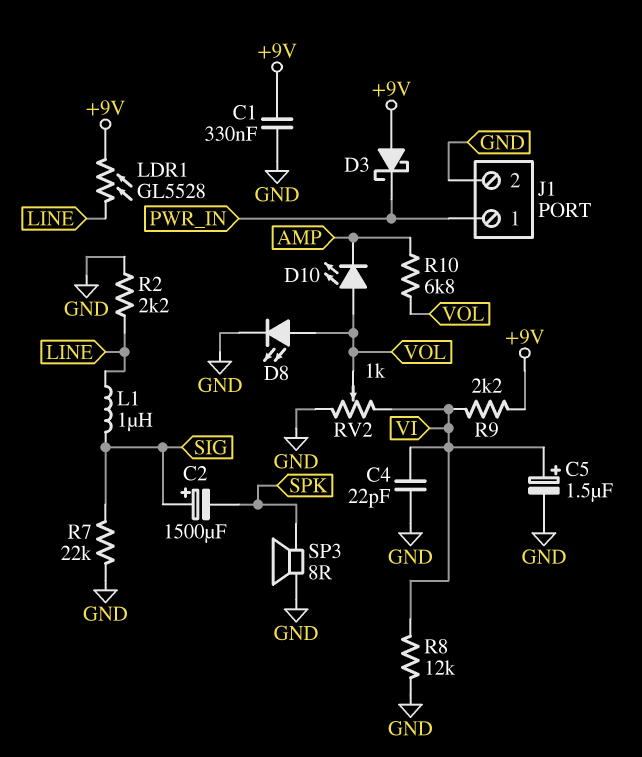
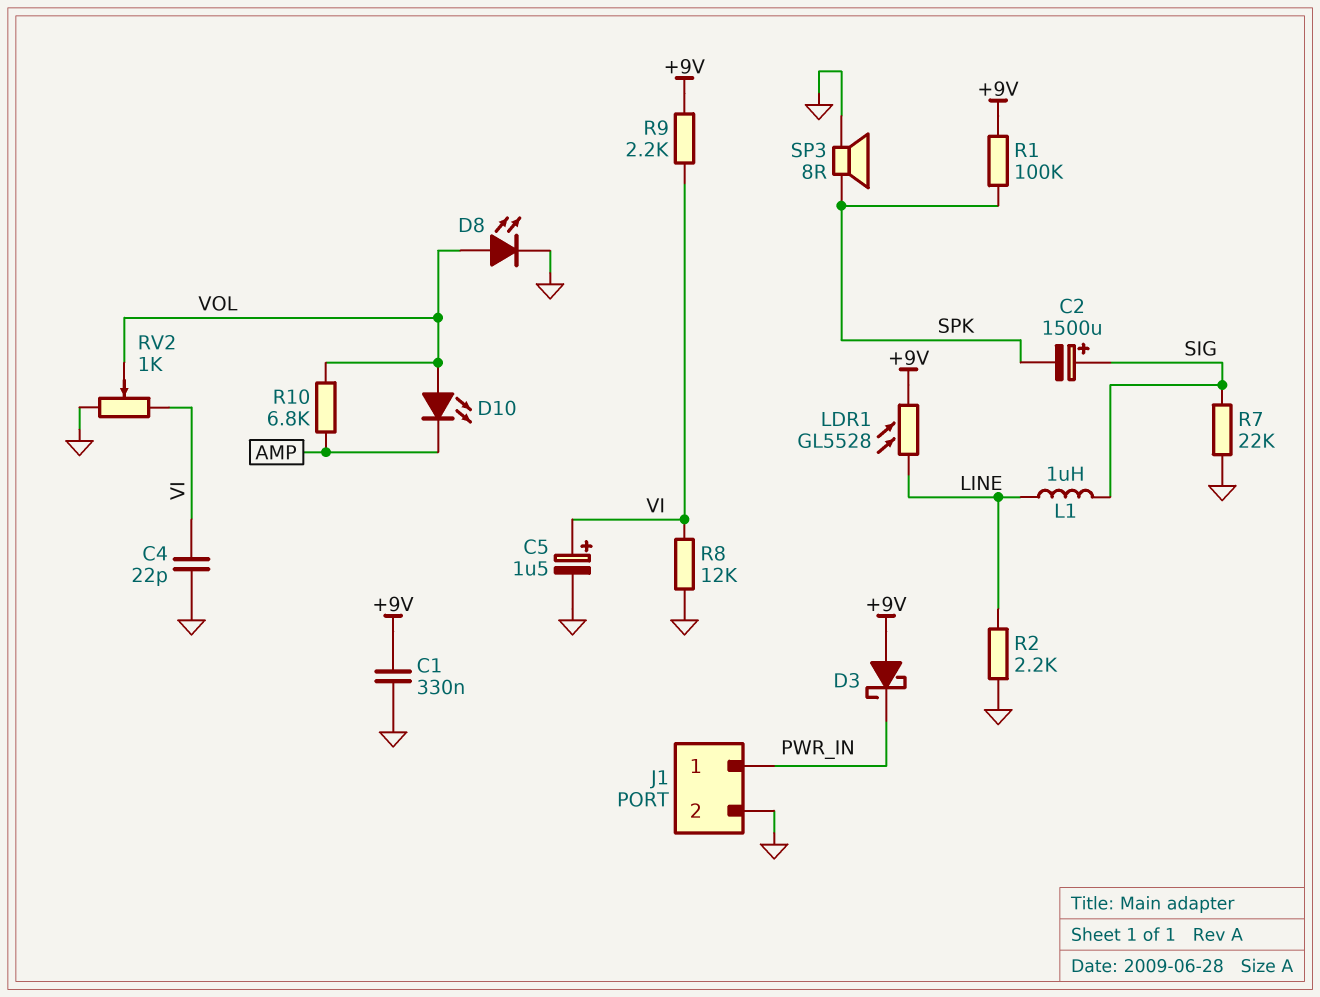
R1: none -> 100k (+9V, SPK)

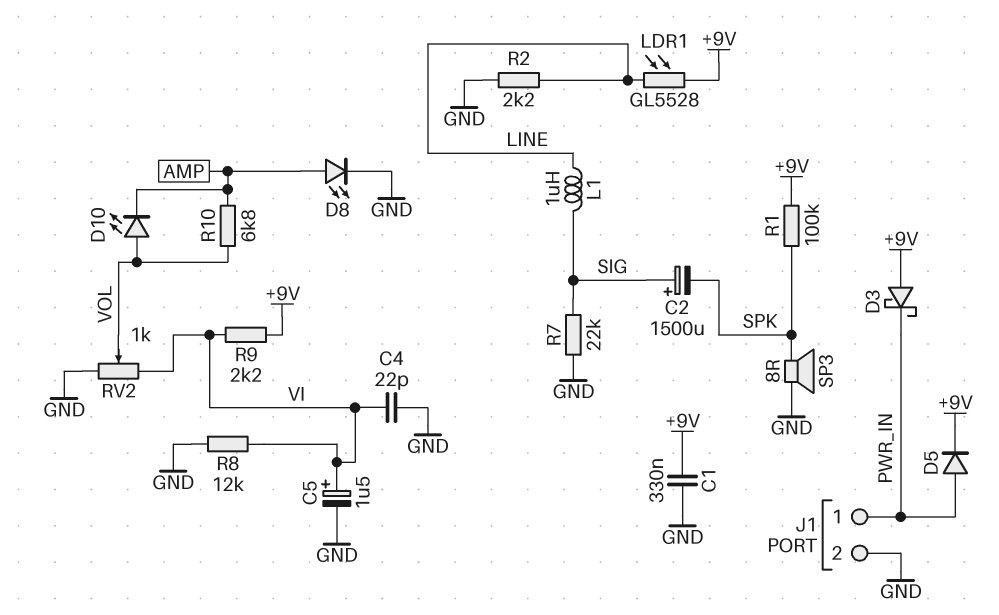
D5: none -> diode (A PWR_IN, K +9V)
D8: LED (A VOL, K GND) -> LED (A AMP, K GND)

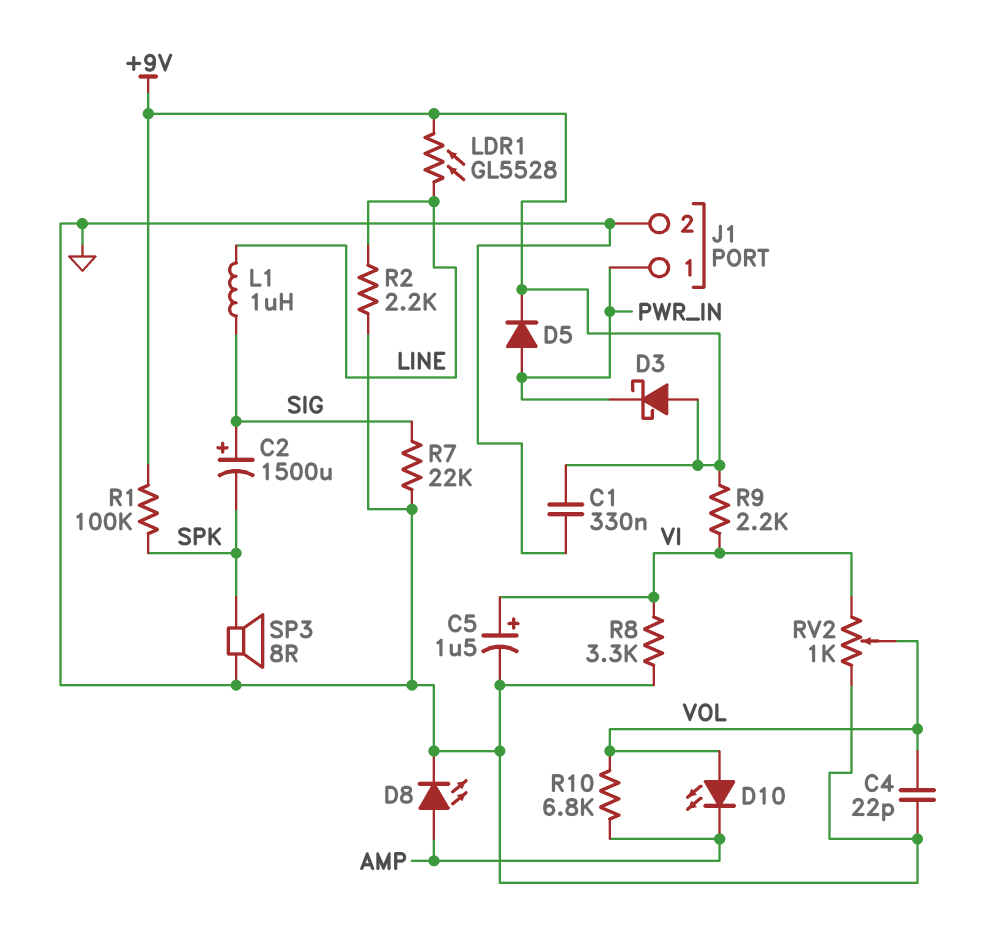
C4: 22pF (GND, VI) -> 22pF (GND, VOL)
R8: 12k (GND, VI) -> 3.3k (GND, VI)

